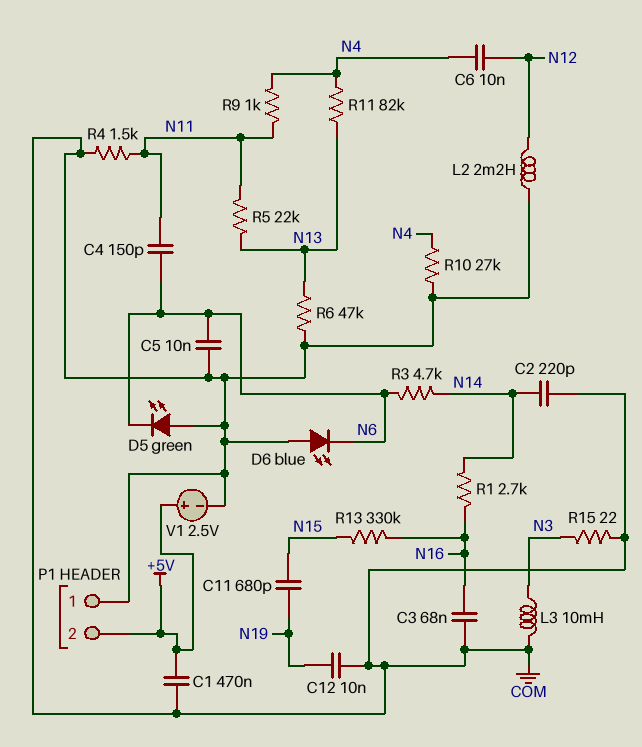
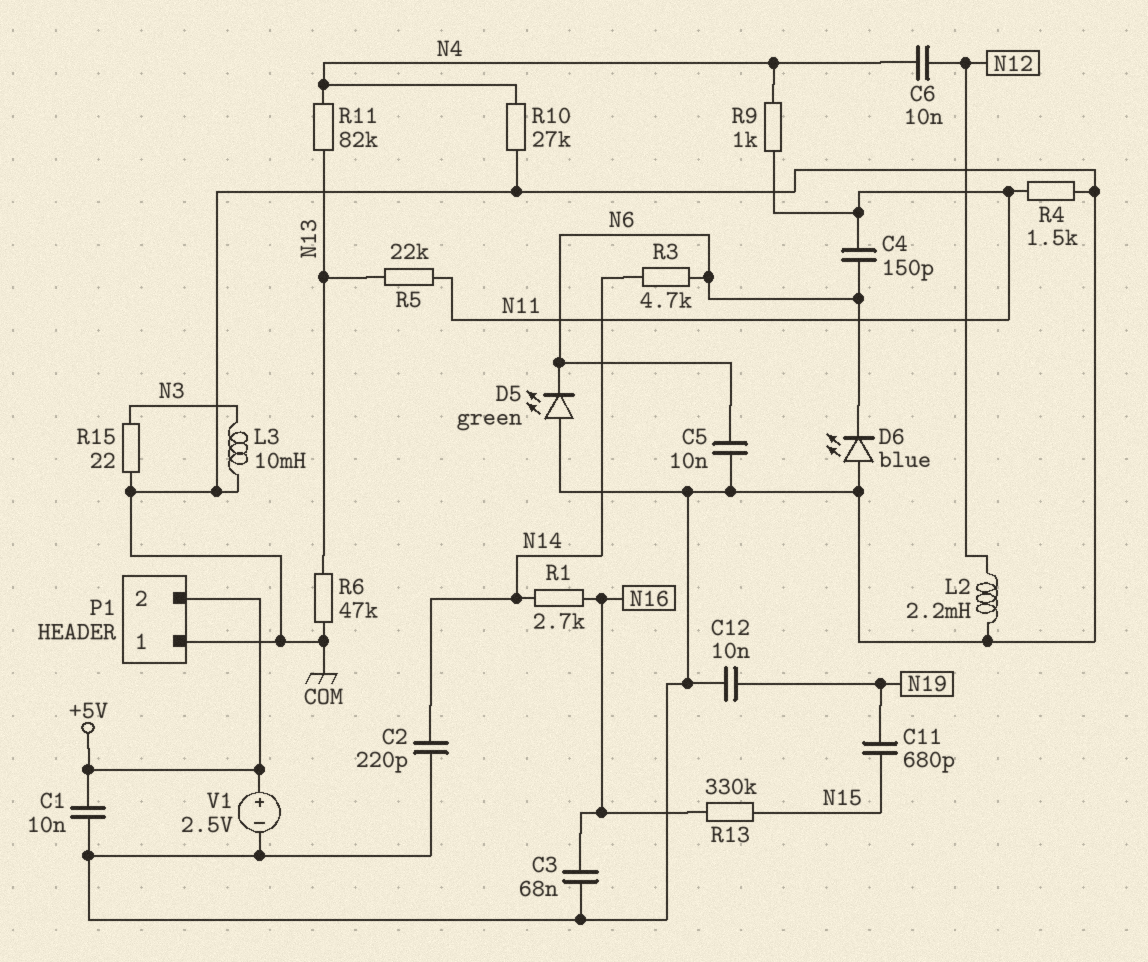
C1: 470nF (+5V, COM) -> 10nF (+5V, COM)

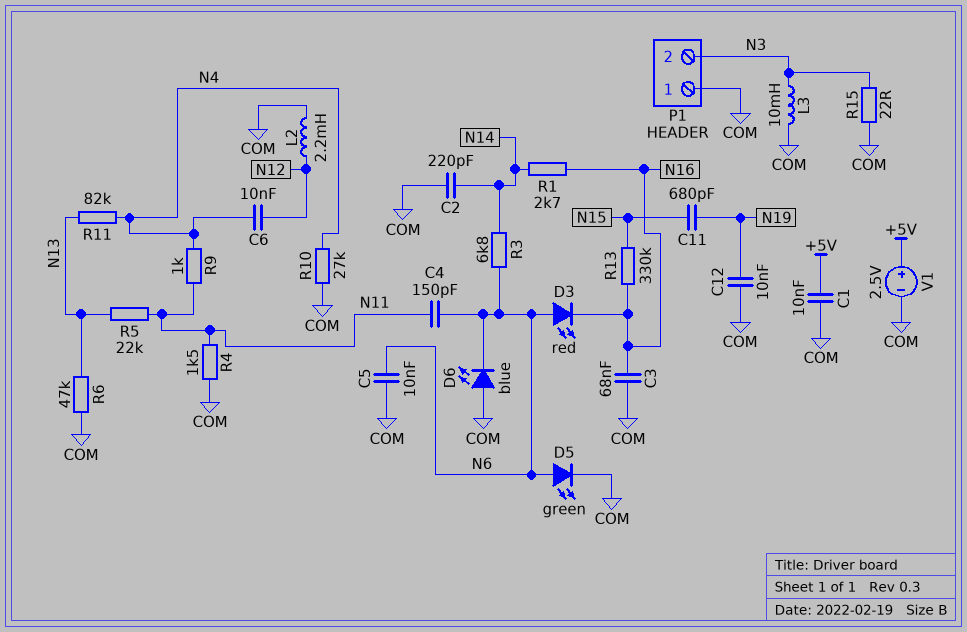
D3: none -> LED red (A N6, K N16)
D5: LED green (A COM, K N6) -> LED green (A N6, K COM)
P1 pin 2: +5V -> N3
R3: 4.7k (N6, N14) -> 6.8k (N6, N14)

